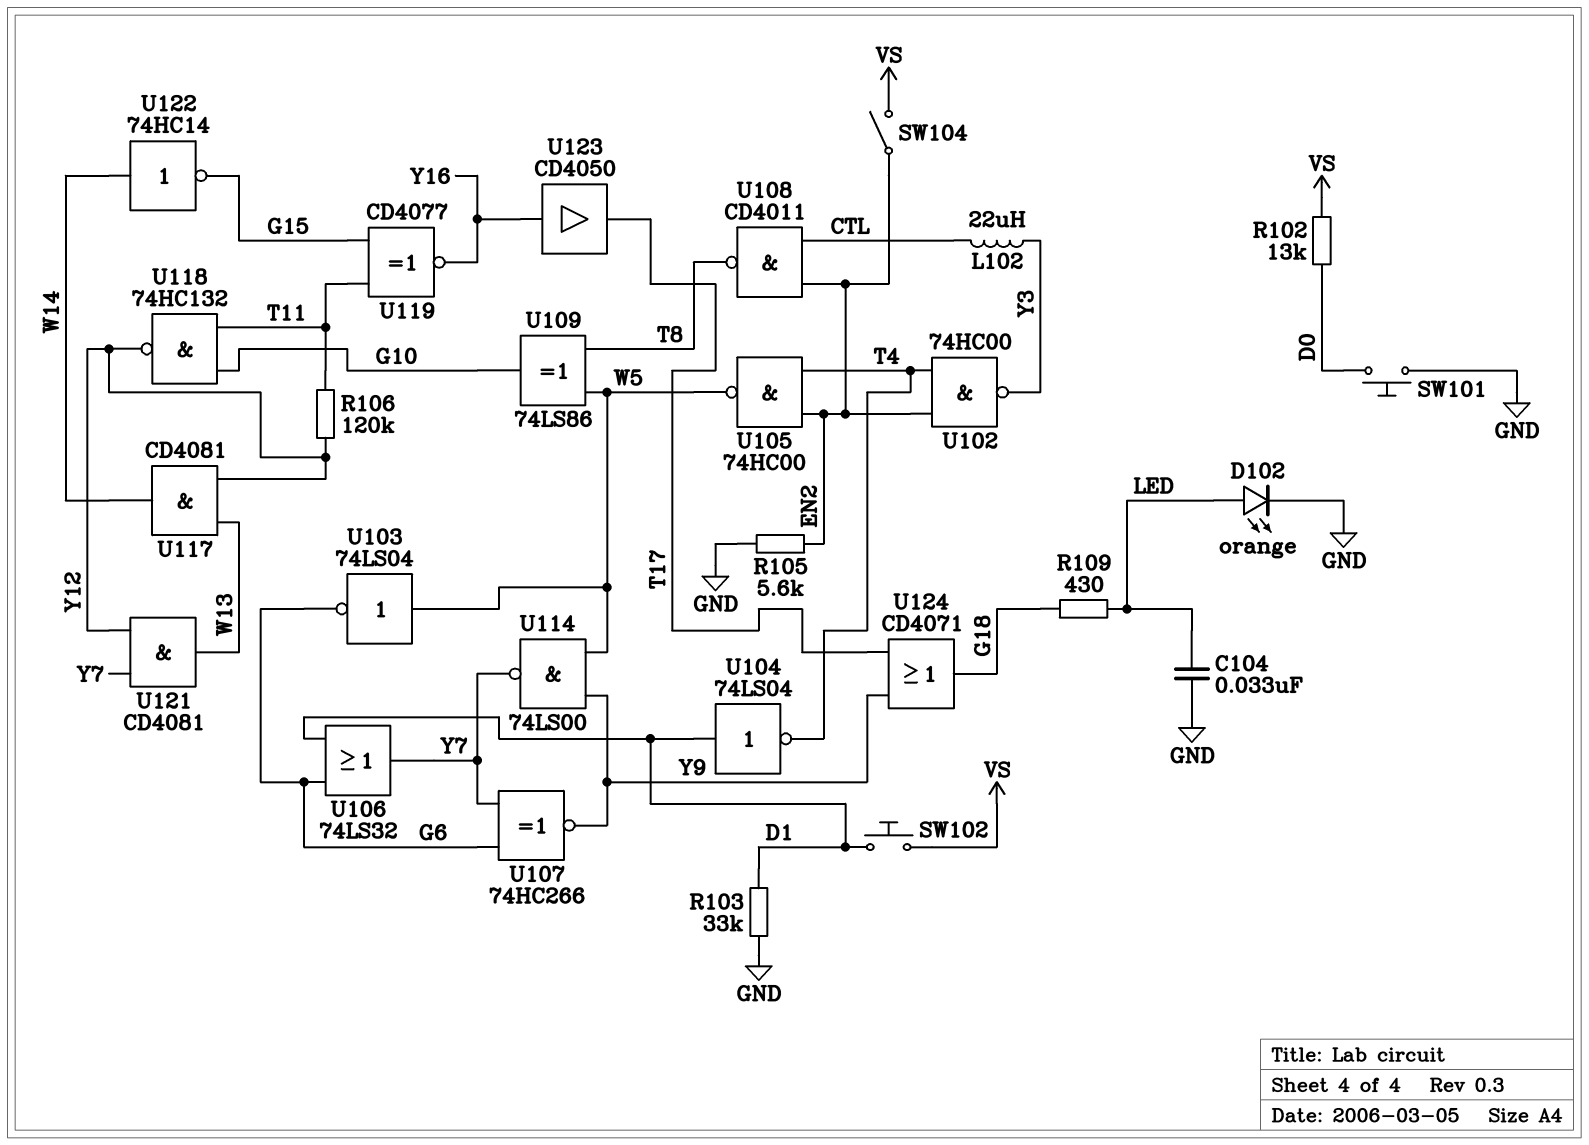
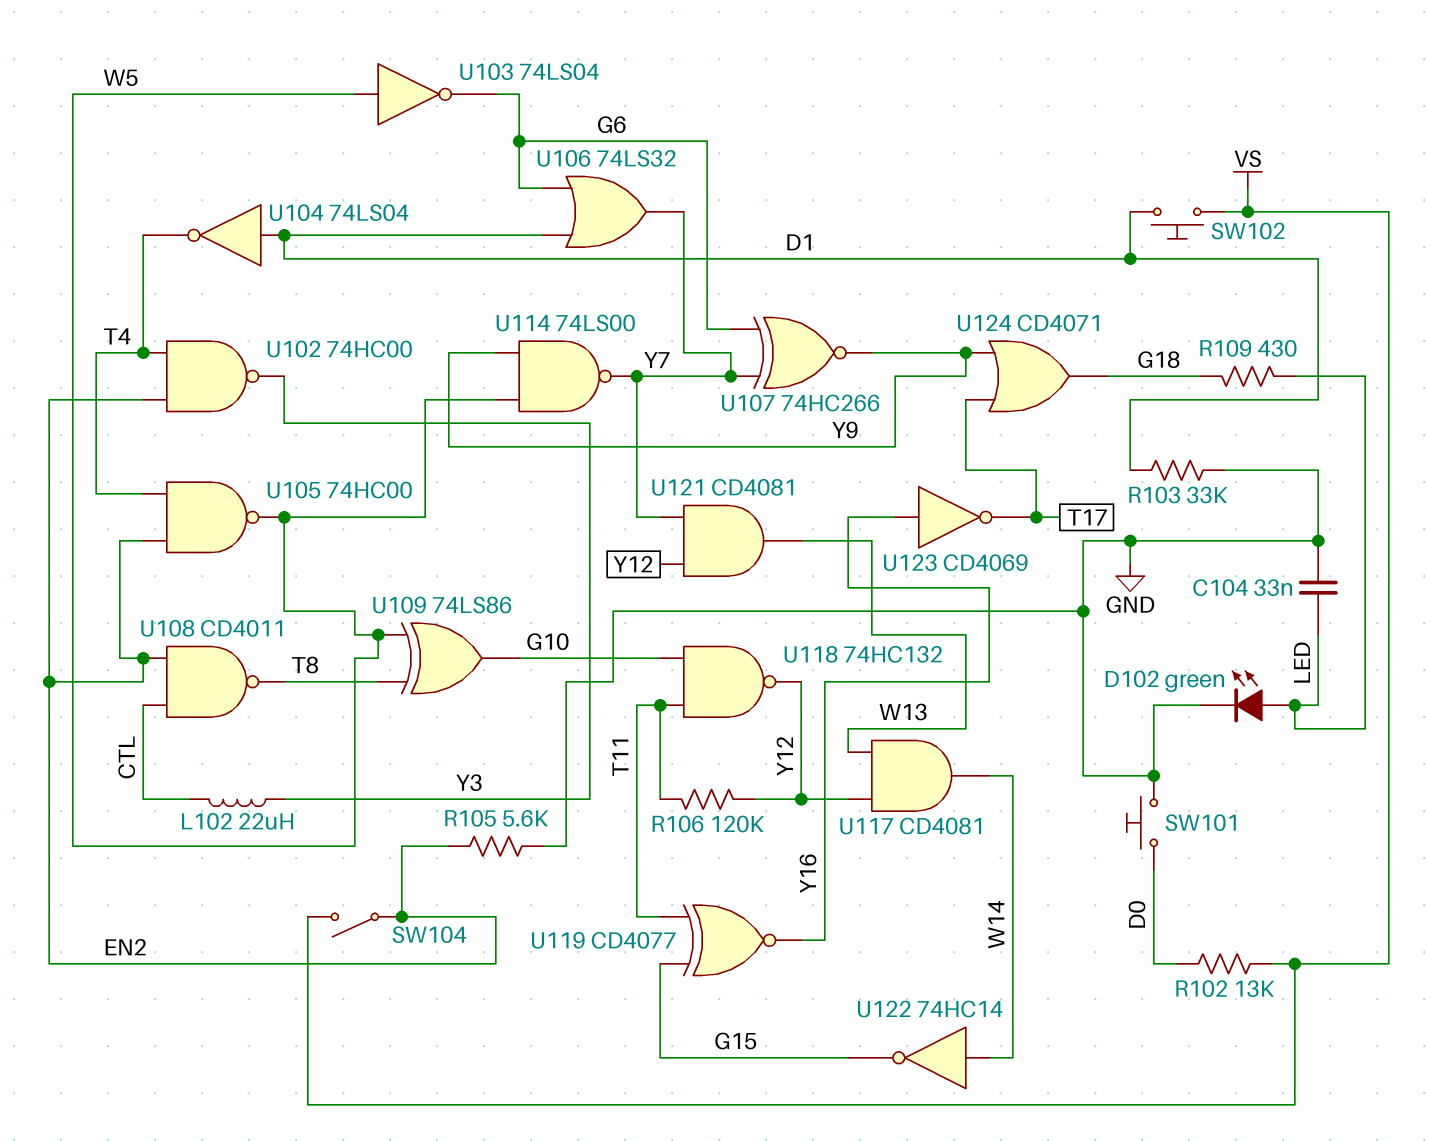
D102: LED orange (A LED, K GND) -> LED green (A LED, K GND)
U123: buffer CD4050 (in Y16, out T17) -> NOT CD4069 (in Y16, out T17)

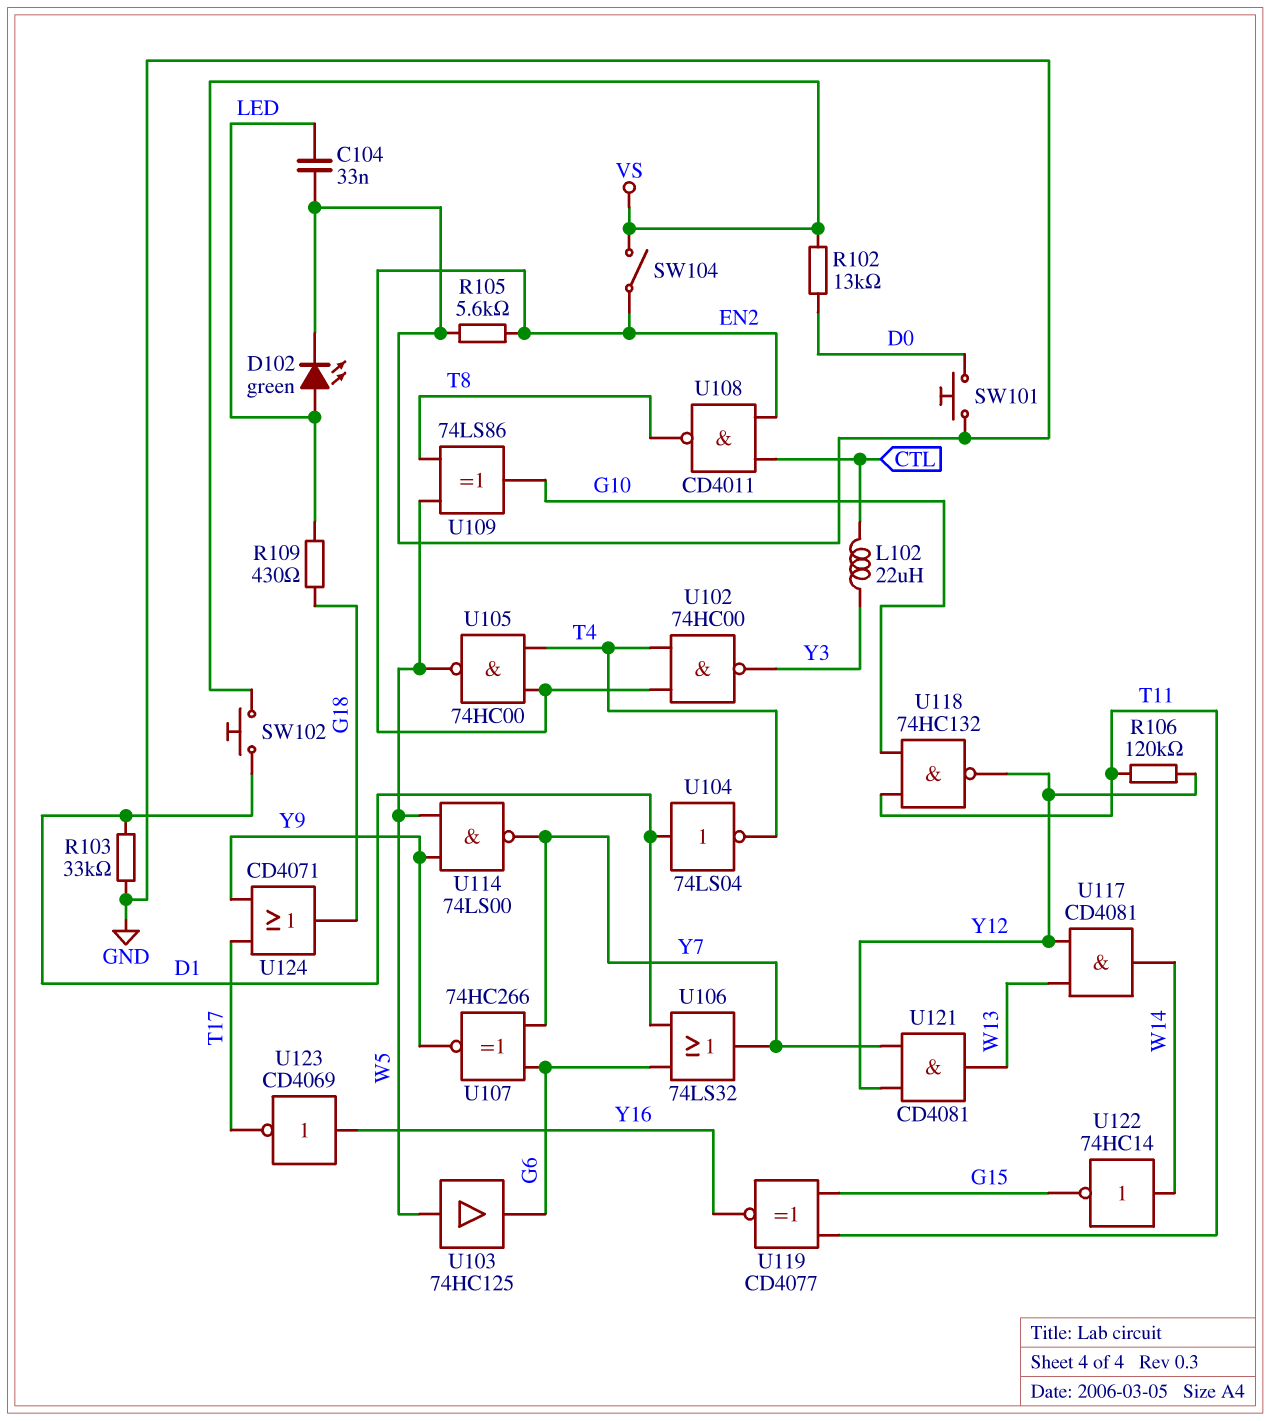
U103: NOT 74LS04 (in W5, out G6) -> buffer 74HC125 (in W5, out G6)

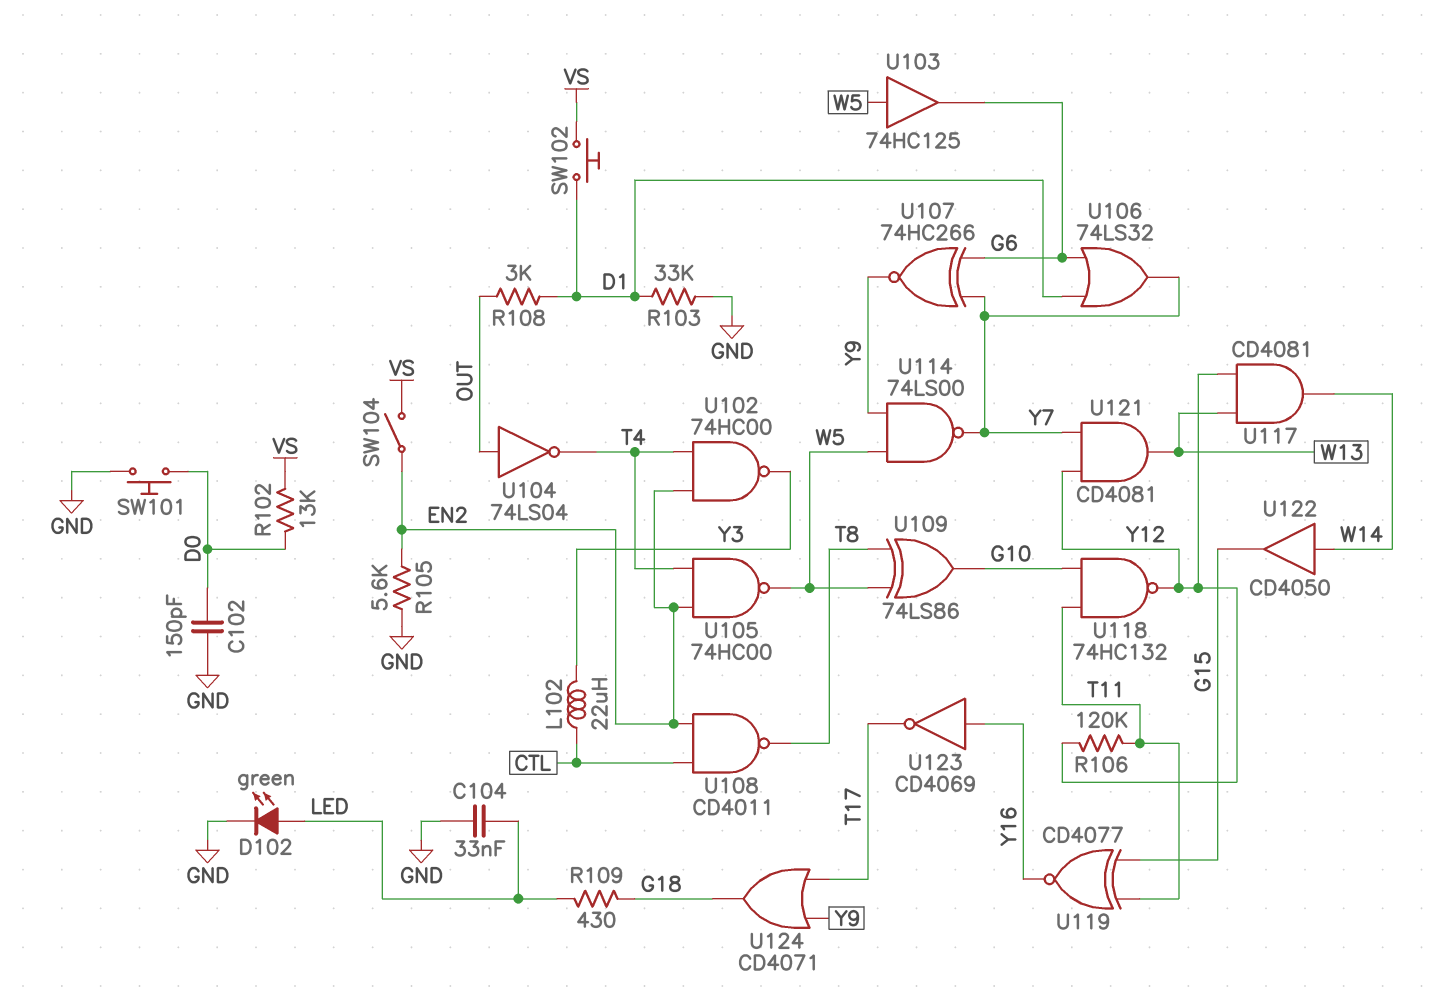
C102: none -> 150pF (D0, GND)
R108: none -> 3k (D1, OUT)
U104: NOT 74LS04 (in D1, out T4) -> NOT 74LS04 (in OUT, out T4)
U122: NOT 74HC14 (in W14, out G15) -> buffer CD4050 (in W14, out G15)

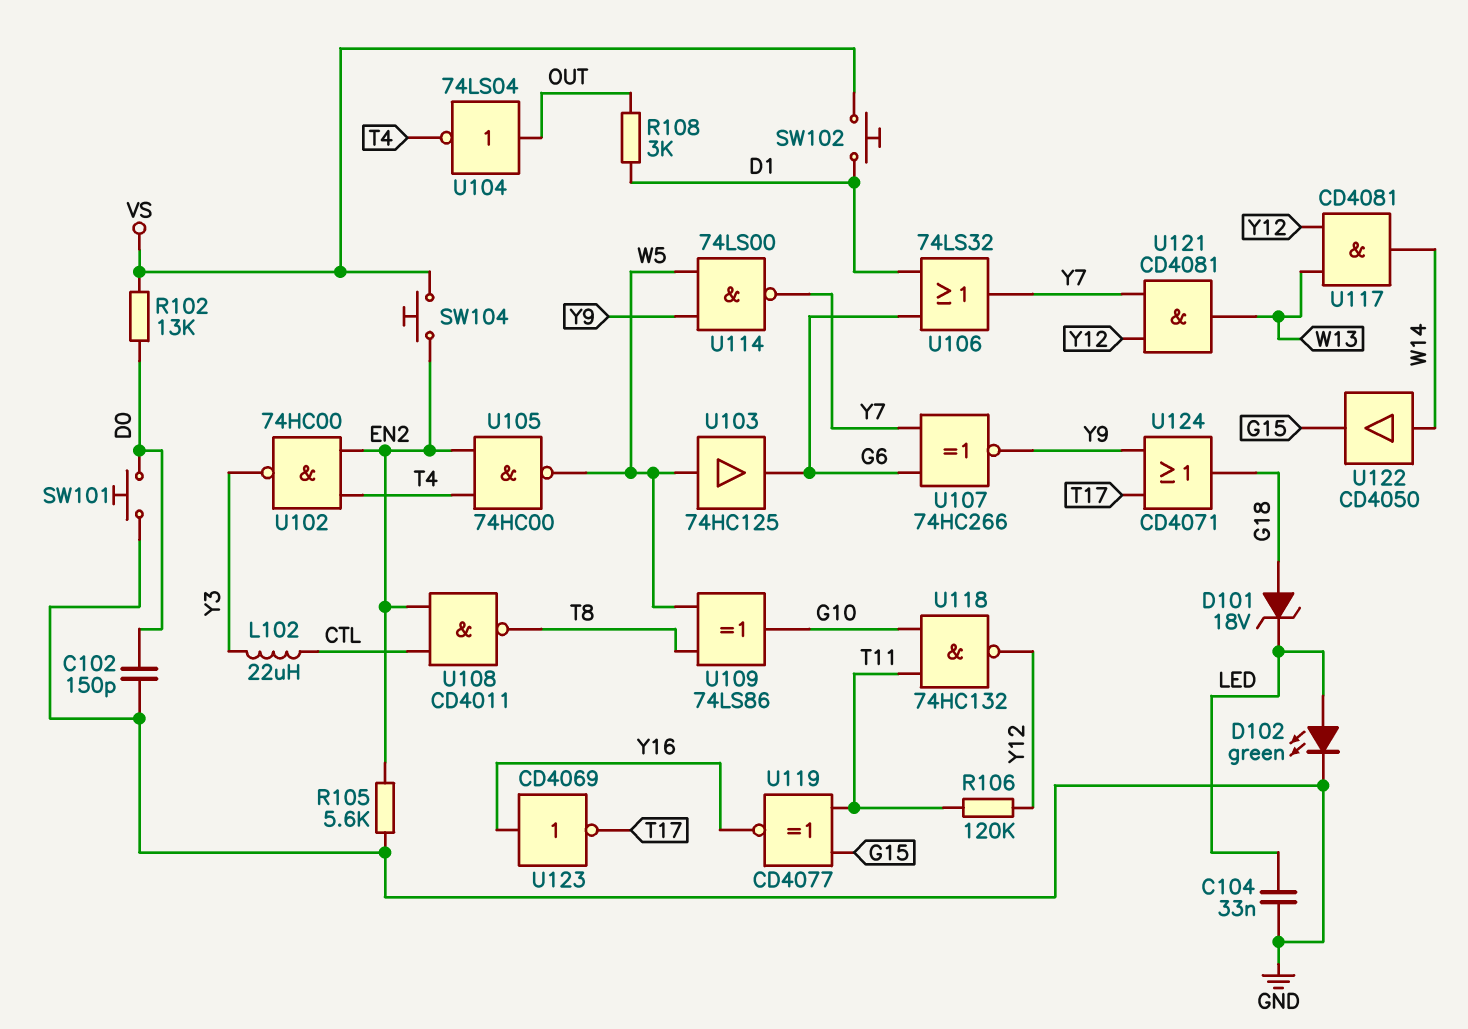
D101: none -> zener 18V (A G18, K LED)
R103: 33k (D1, GND) -> none
R109: 430 (G18, LED) -> none
SW104: switch (EN2, VS) -> button (EN2, VS)

